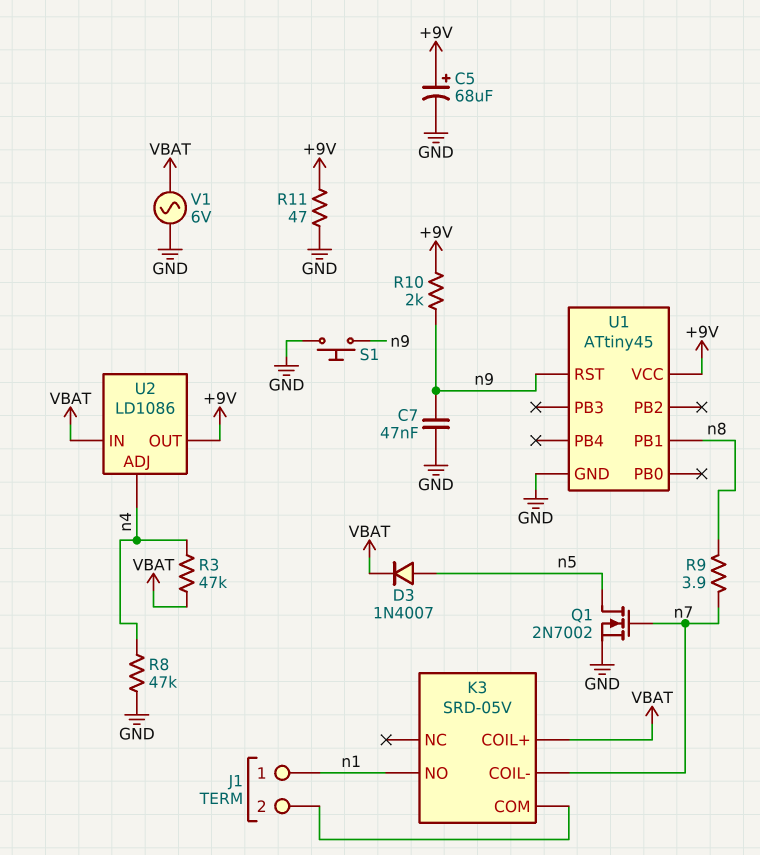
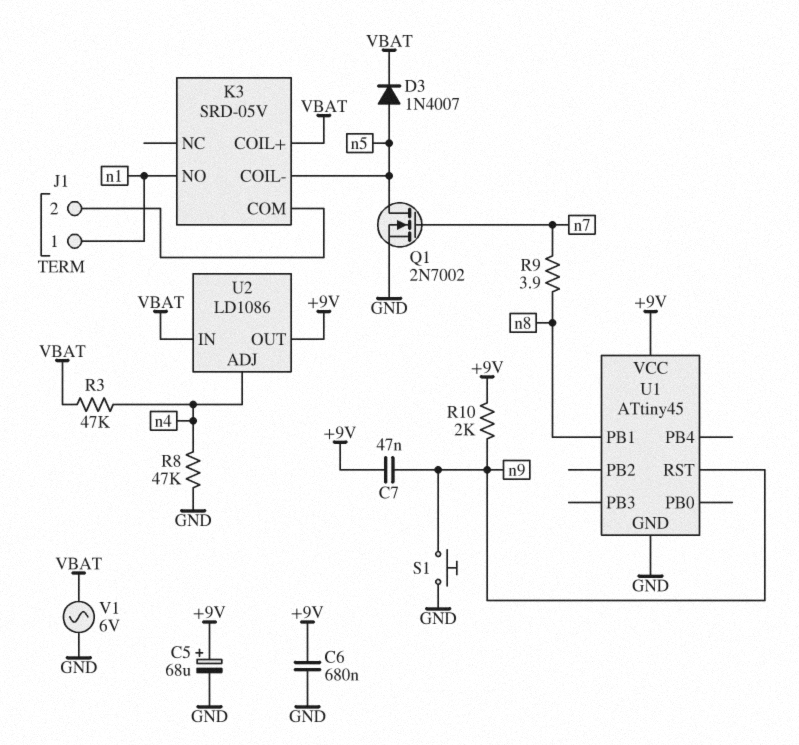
C6: none -> 680nF (+9V, GND)
C7: 47nF (GND, n9) -> 47nF (+9V, n9)
K3 pin COIL-: n7 -> n5
R11: 47 (+9V, GND) -> none

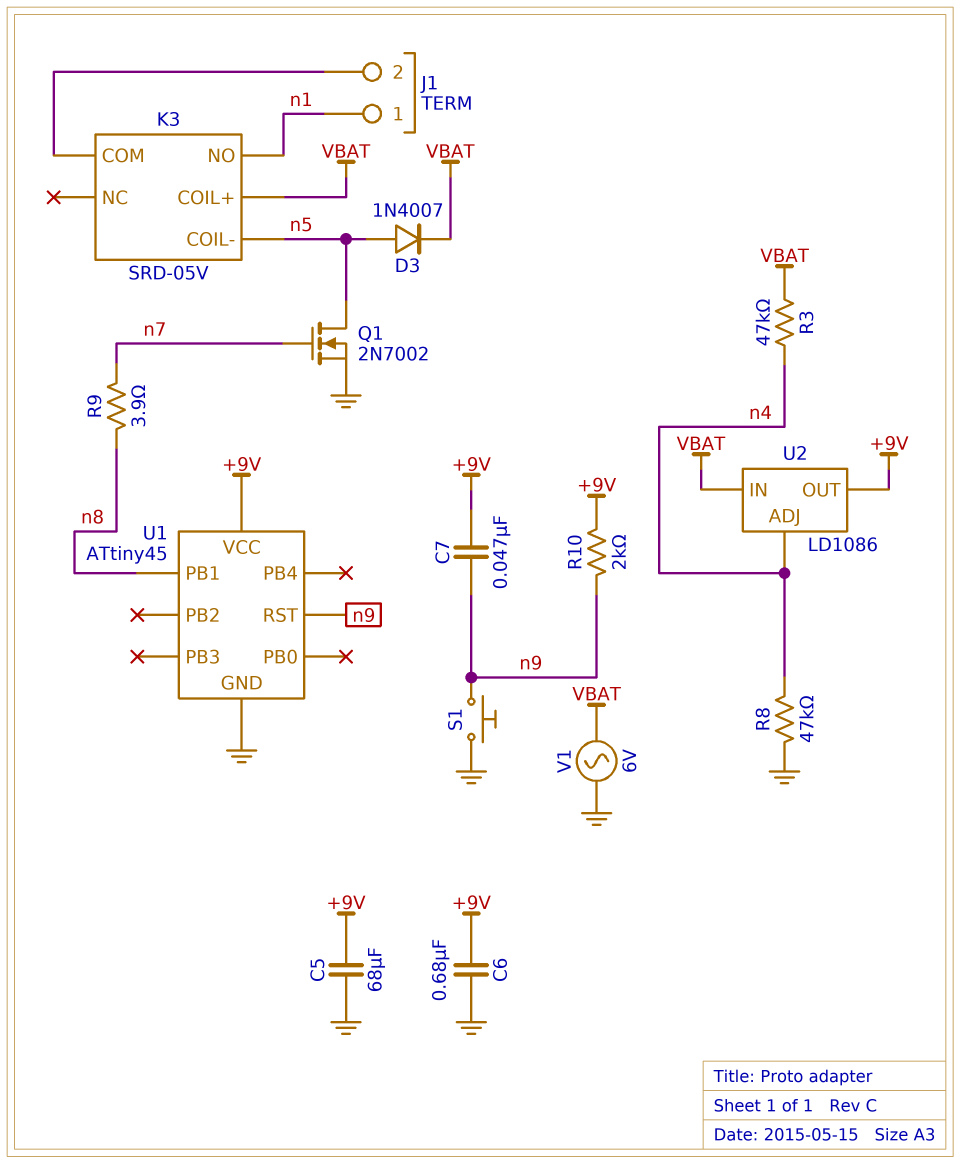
C5: 68uF (plus +9V, minus GND) -> 68uF (+9V, GND)

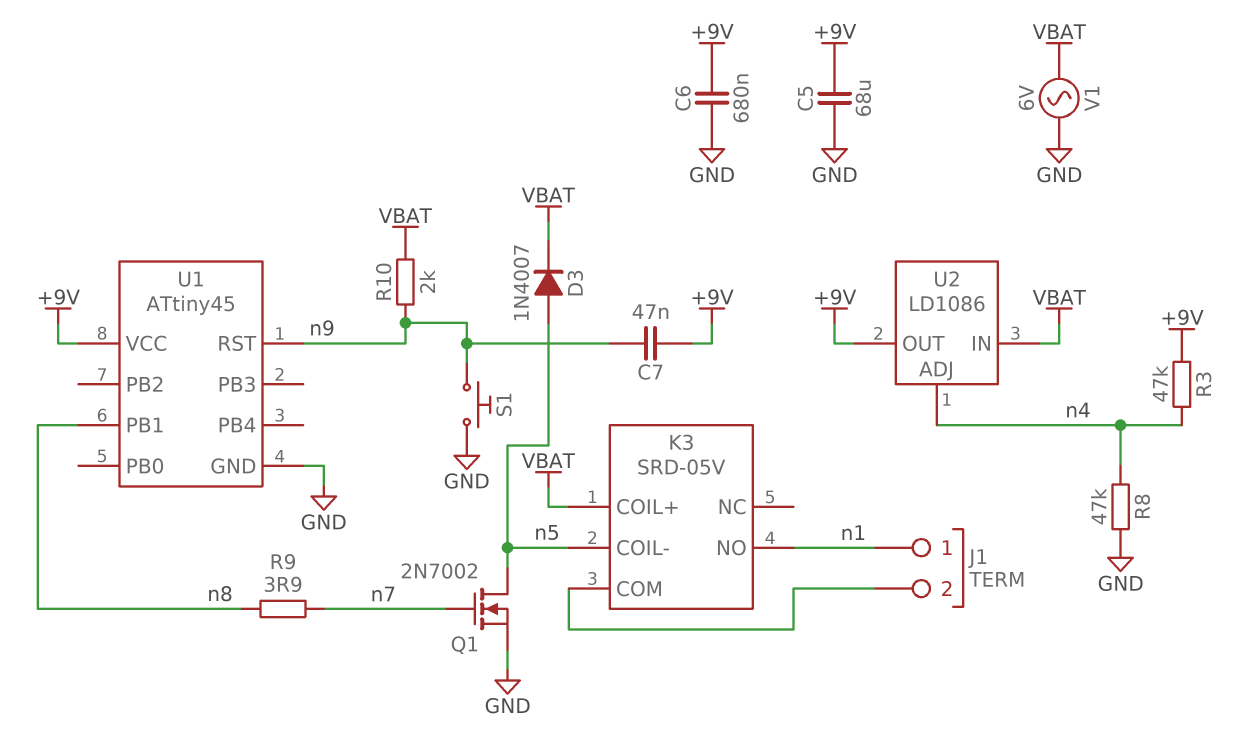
R3: 47k (VBAT, n4) -> 47k (+9V, n4)
R10: 2k (+9V, n9) -> 2k (VBAT, n9)

